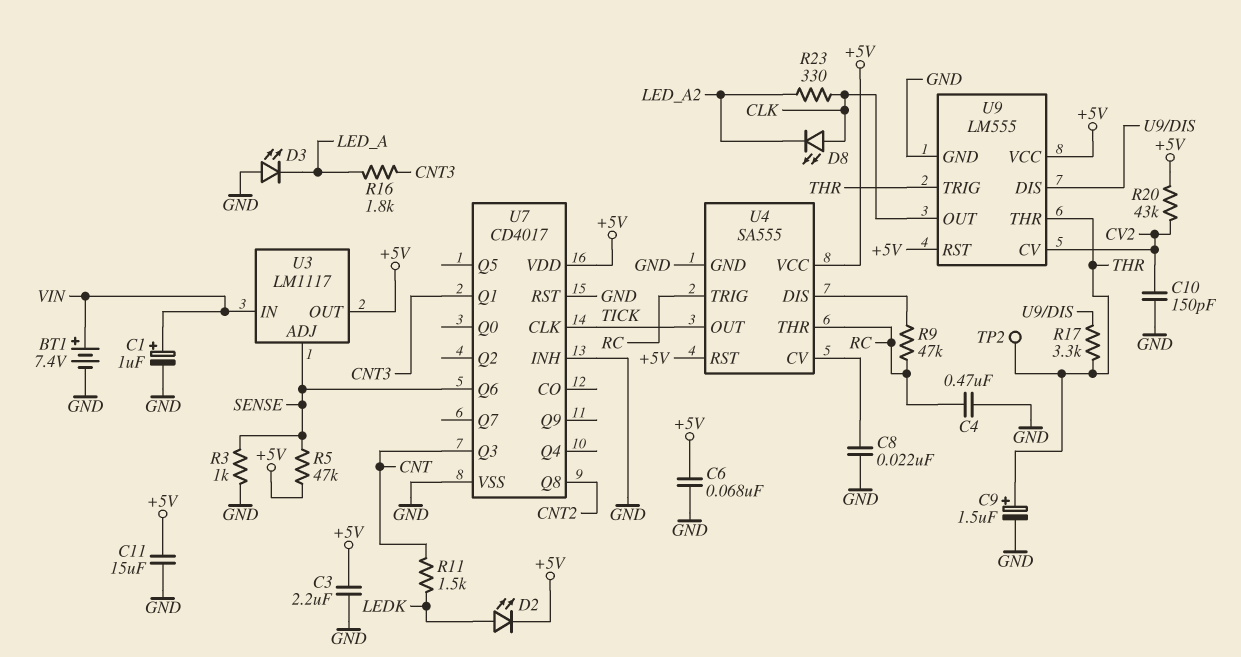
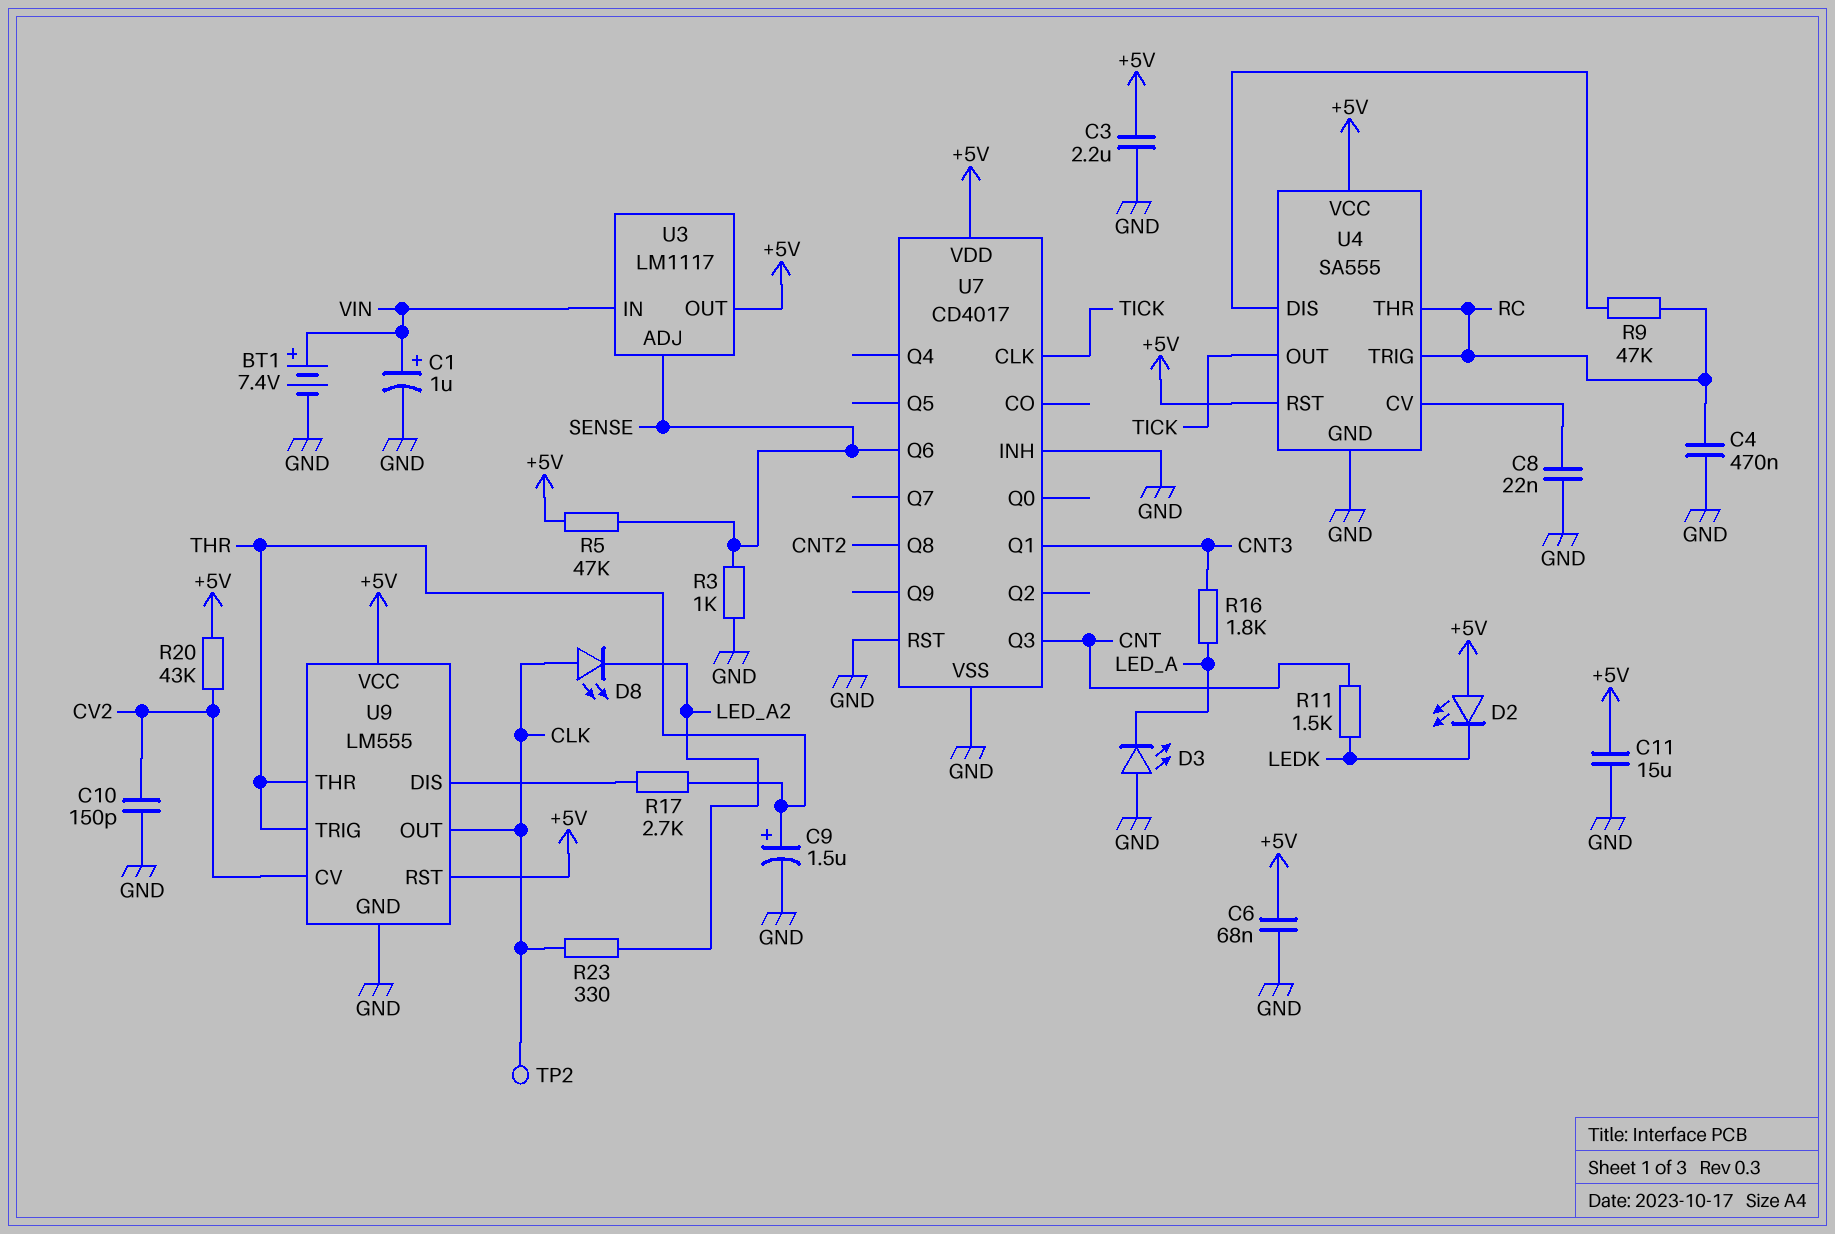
D2: LED (A LEDK, K +5V) -> LED (A +5V, K LEDK)
R17: 3.3k (THR, U9/DIS) -> 2.7k (THR, U9/DIS)
TP2: test point (THR) -> test point (CLK)

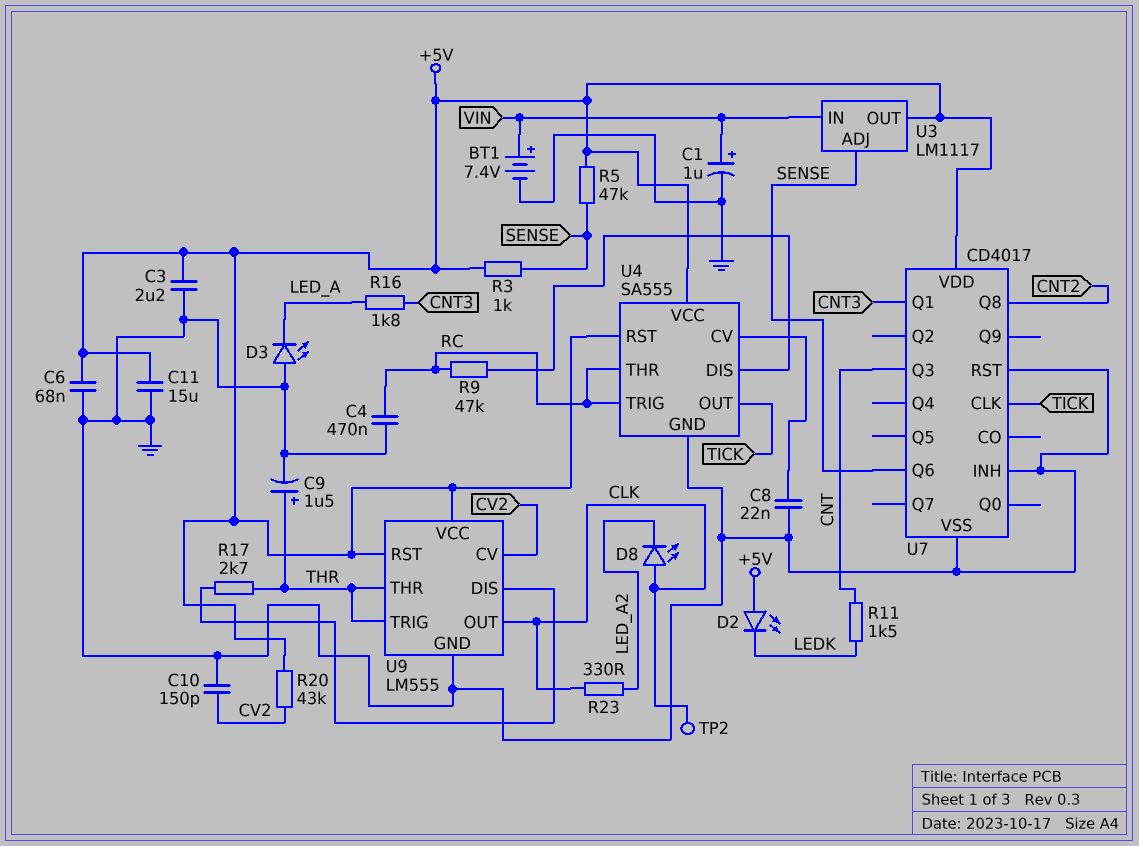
R3: 1k (GND, SENSE) -> 1k (+5V, SENSE)

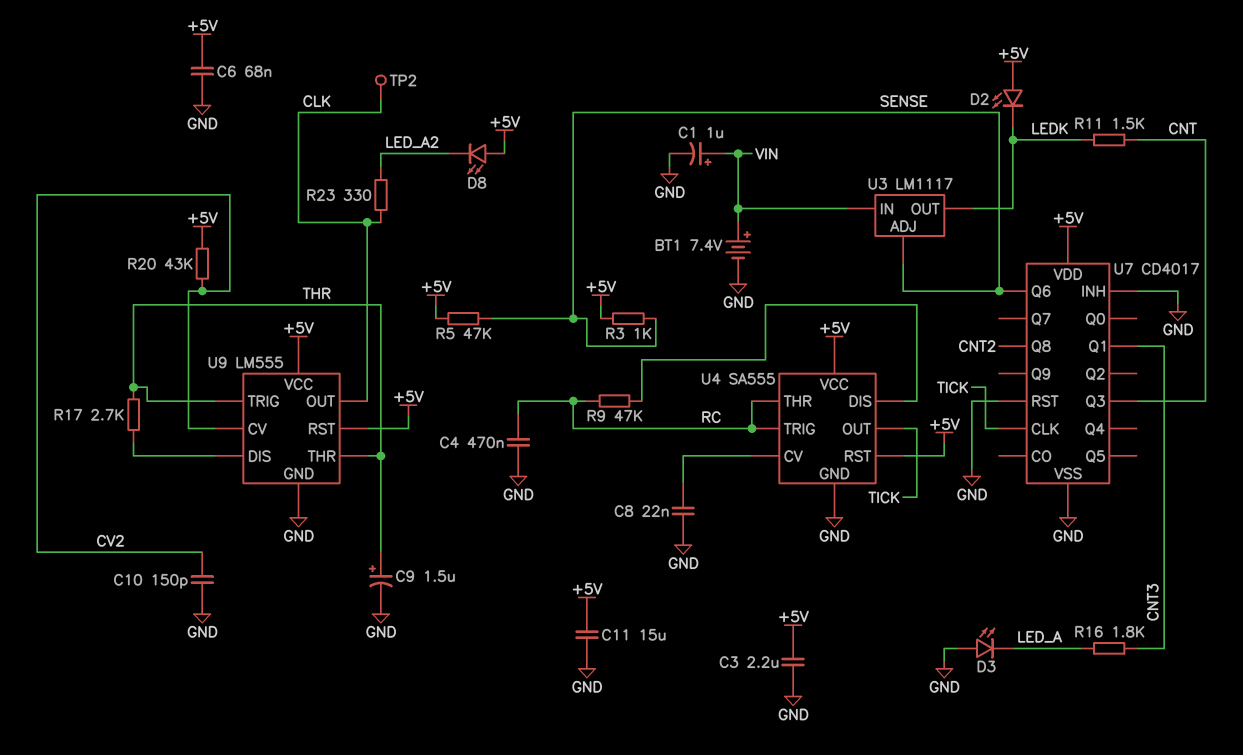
D8: LED (A CLK, K LED_A2) -> LED (A +5V, K LED_A2)
U3 pin OUT: +5V -> LEDK

